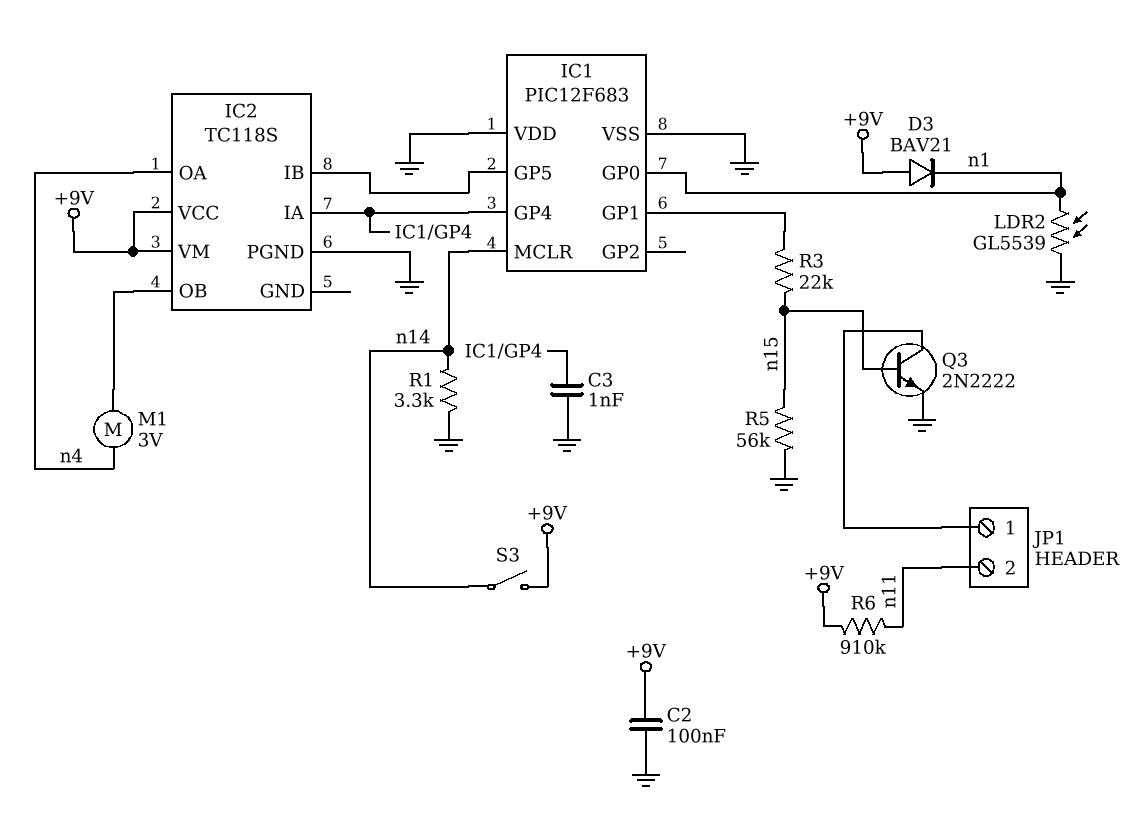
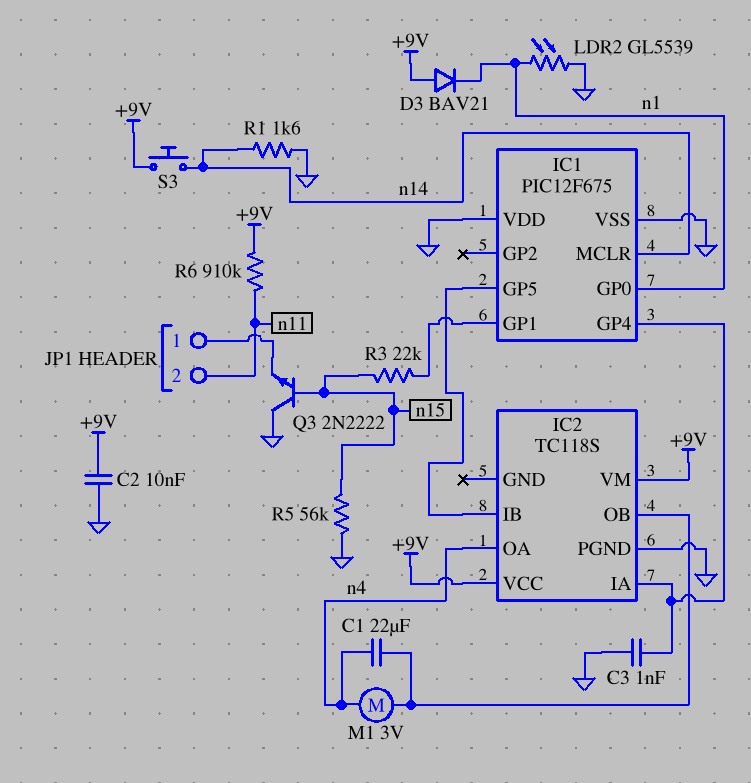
C1: none -> 22uF (IC2/OB, n4)
C2: 100nF (+9V, GND) -> 10nF (+9V, GND)
IC1: PIC12F683 -> PIC12F675
Q3: NPN 2N2222 (B n15, C JP1/1, E GND) -> NPN 2N2222 (B n15, C GND, E JP1/1)
R1: 3.3k (GND, n14) -> 1.6k (GND, n14)
S3: switch (+9V, n14) -> button (+9V, n14)

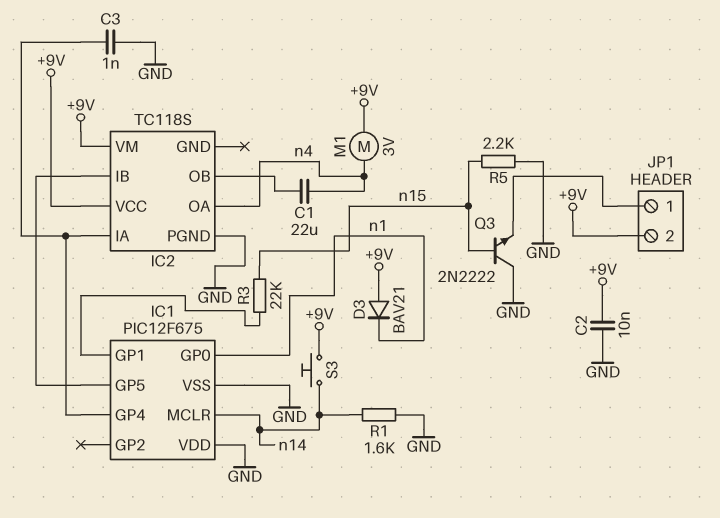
JP1 pin 2: n11 -> +9V
LDR2: GL5539 (GND, n1) -> none
M1: motor 3V (IC2/OB, n4) -> motor 3V (+9V, n4)
R5: 56k (GND, n15) -> 2.2k (GND, n15)
R6: 910k (+9V, n11) -> none

